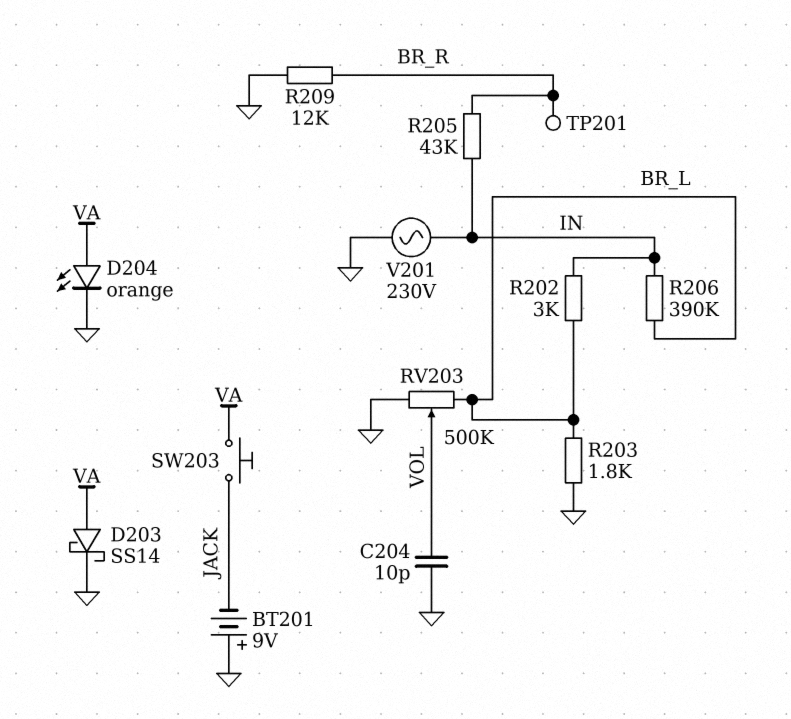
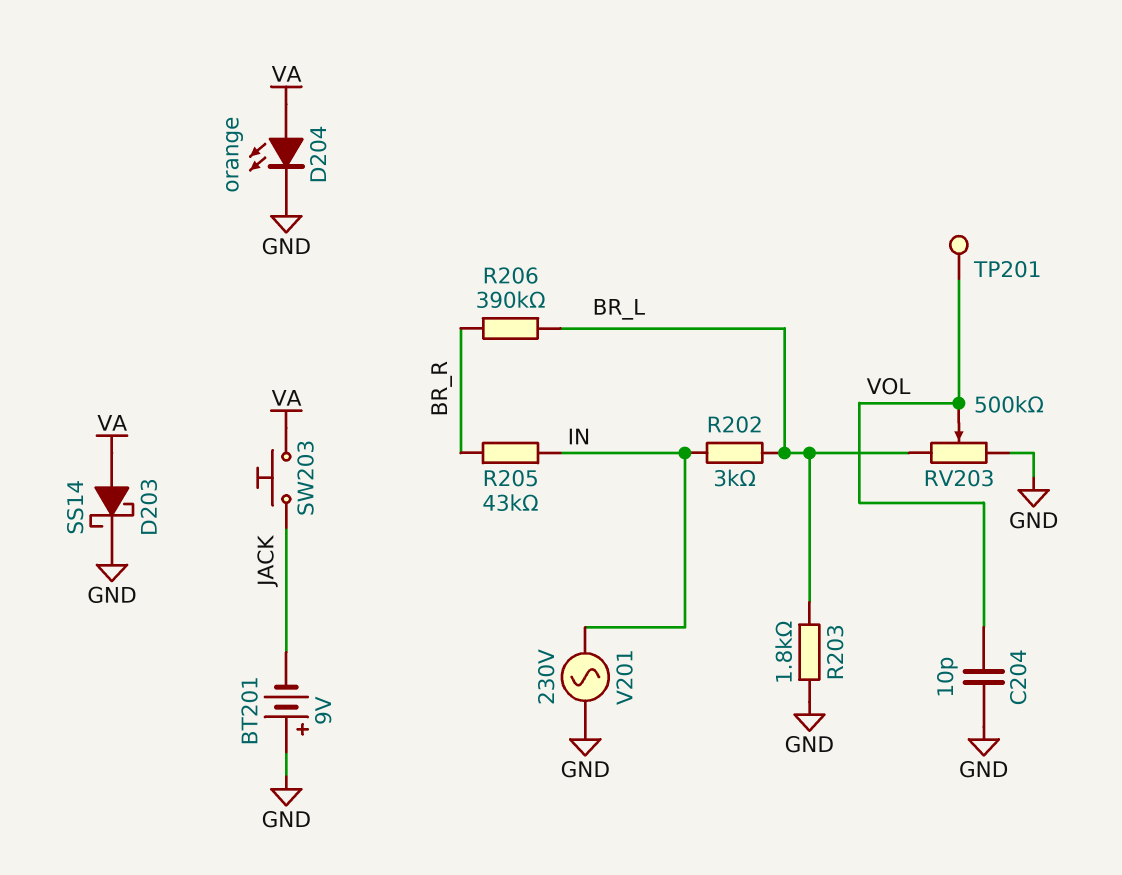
R206: 390k (BR_L, IN) -> 390k (BR_L, BR_R)
R209: 12k (BR_R, GND) -> none
TP201: test point (BR_R) -> test point (VOL)

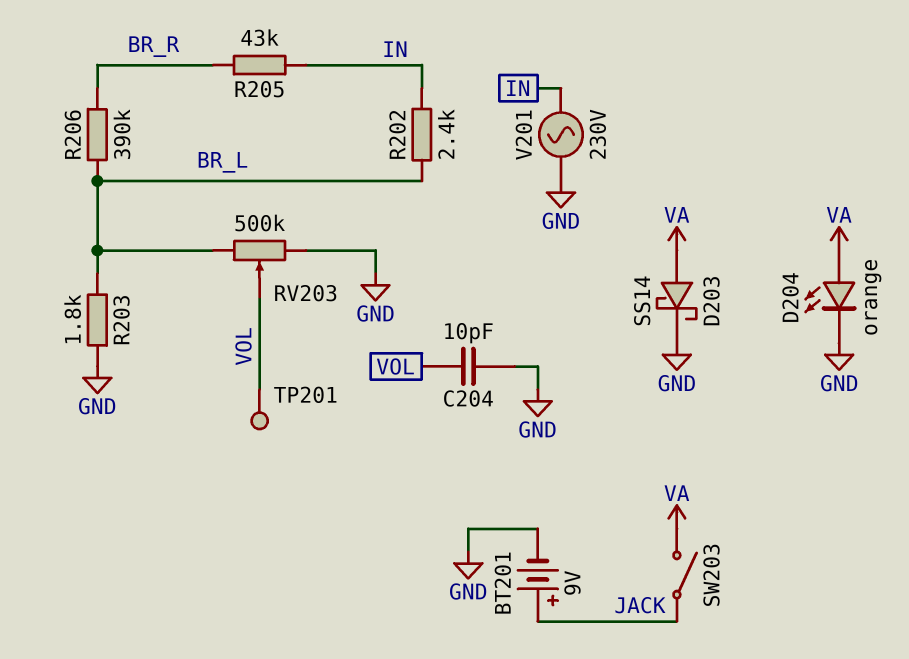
BT201: 9V (plus GND, minus JACK) -> 9V (plus JACK, minus GND)
R202: 3k (BR_L, IN) -> 2.4k (BR_L, IN)
SW203: button (JACK, VA) -> switch (JACK, VA)

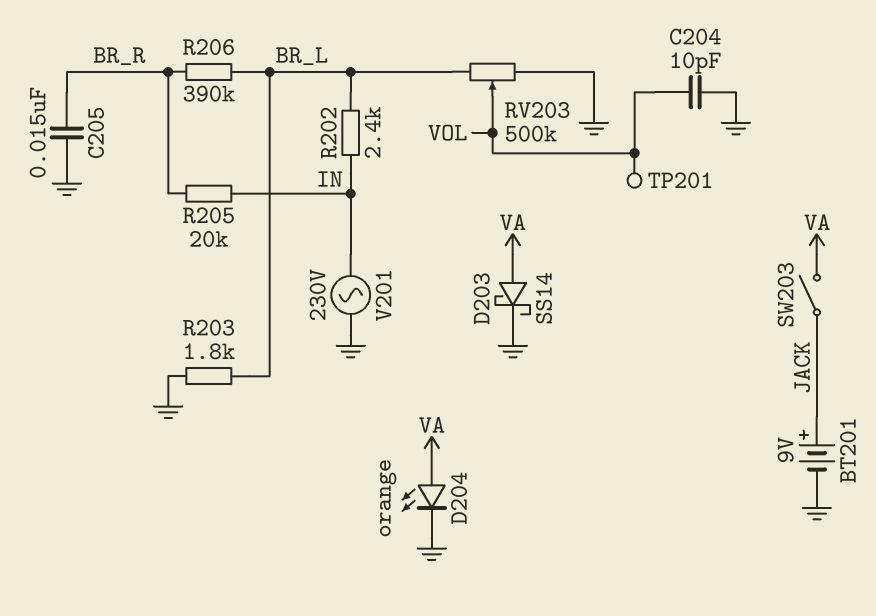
C205: none -> 15nF (BR_R, GND)
R205: 43k (BR_R, IN) -> 20k (BR_R, IN)

